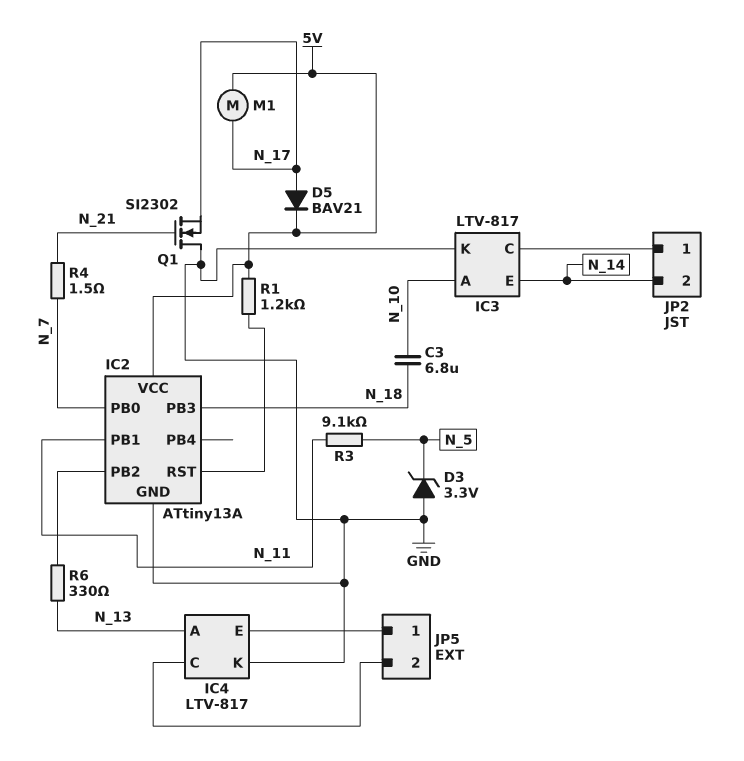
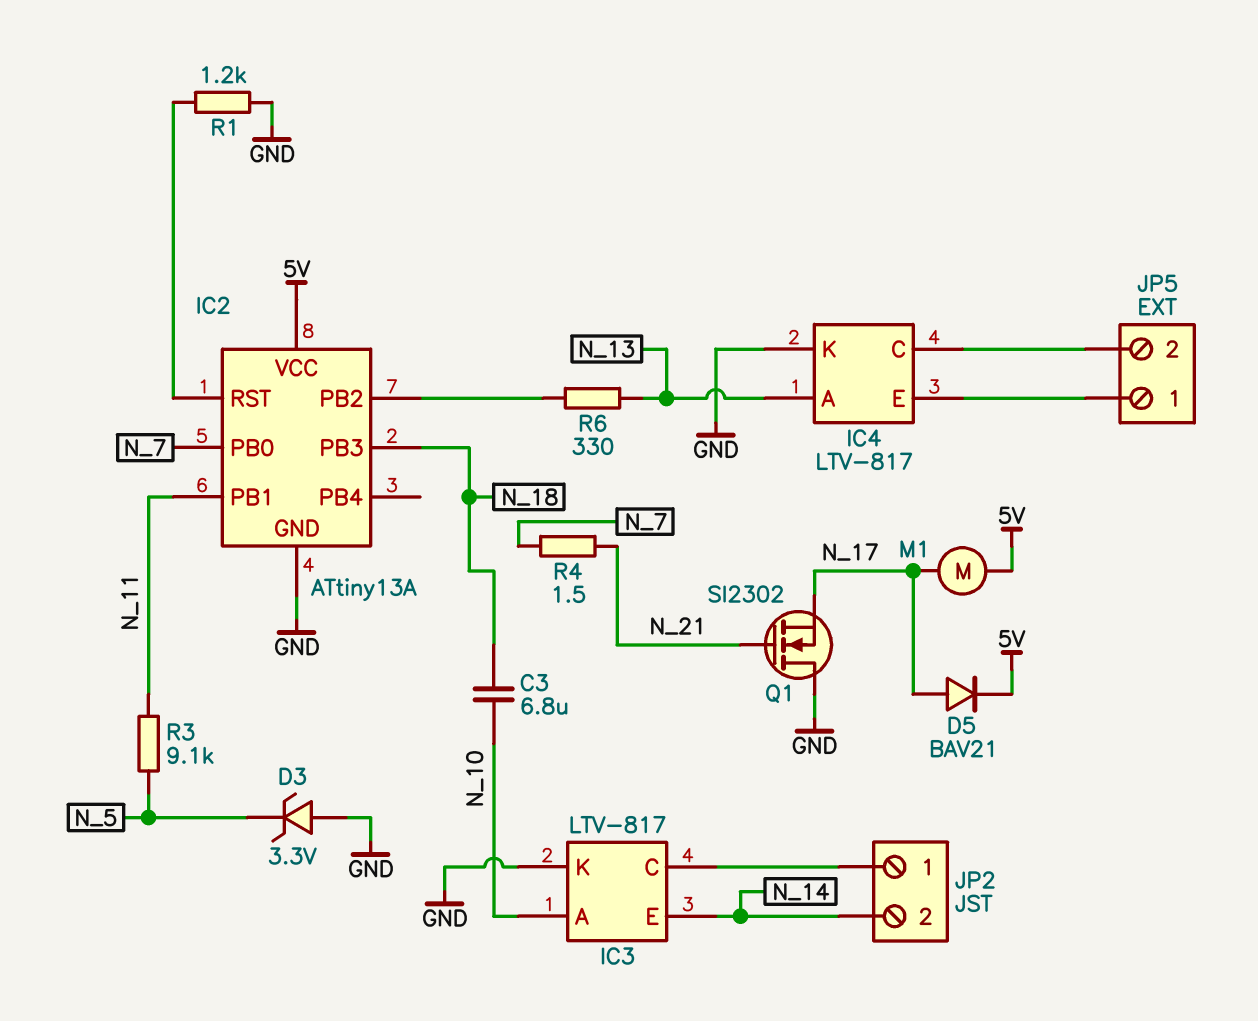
R1: 1.2k (5V, IC2/RST) -> 1.2k (GND, IC2/RST)

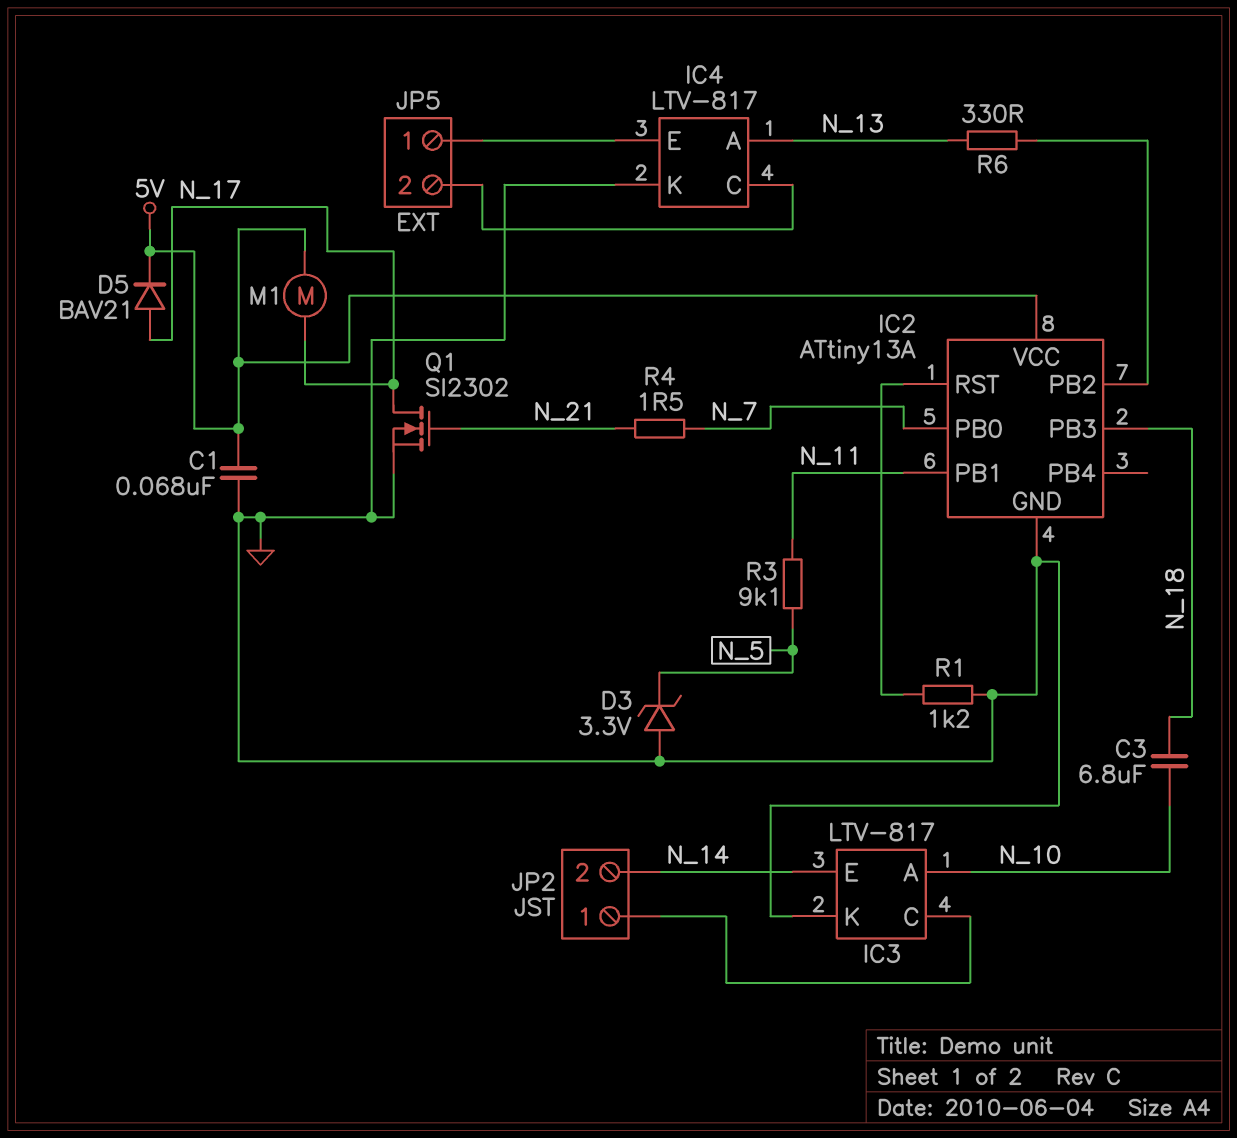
C1: none -> 68nF (5V, GND)
Q1: NMOS SI2302 (G N_21, D GND, S N_17) -> NMOS SI2302 (G N_21, D N_17, S GND)

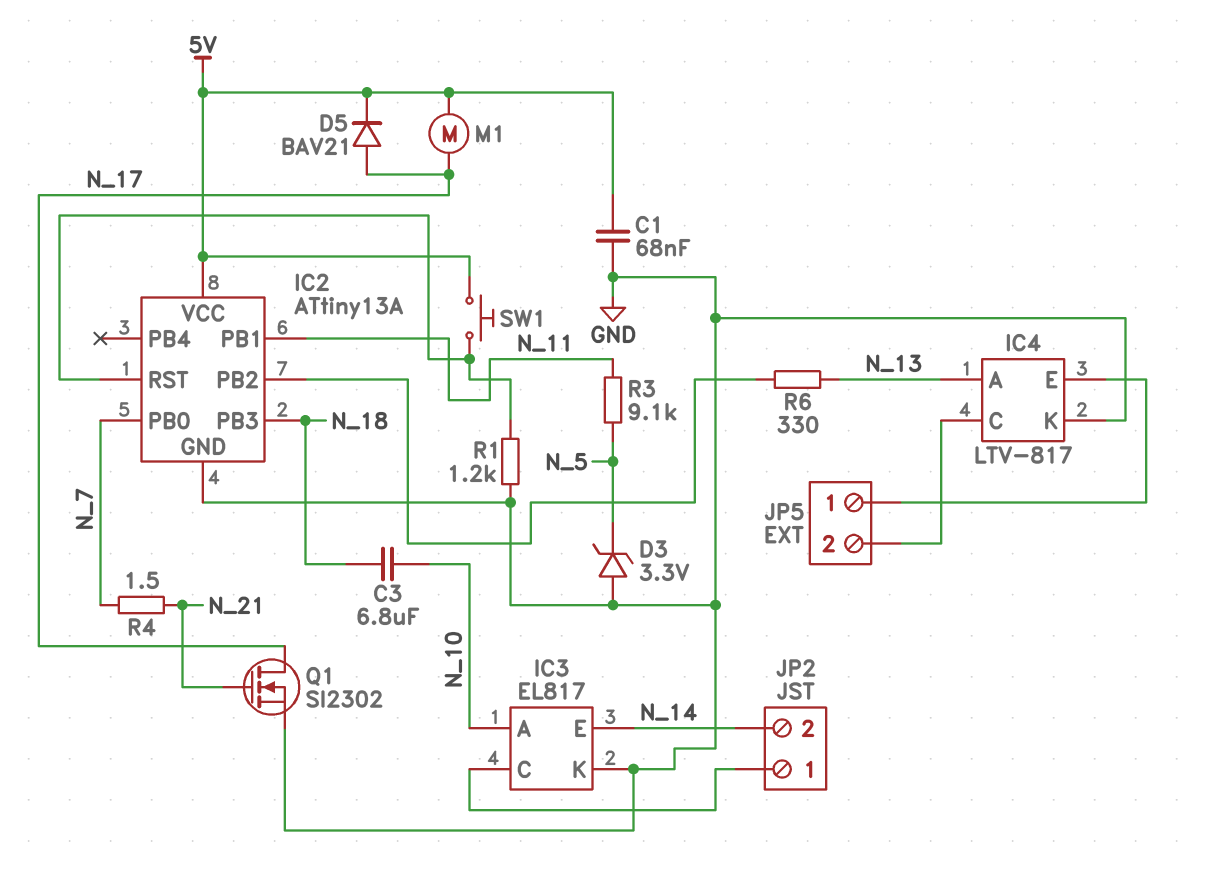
IC3: LTV-817 -> EL817
SW1: none -> button (5V, IC2/RST)

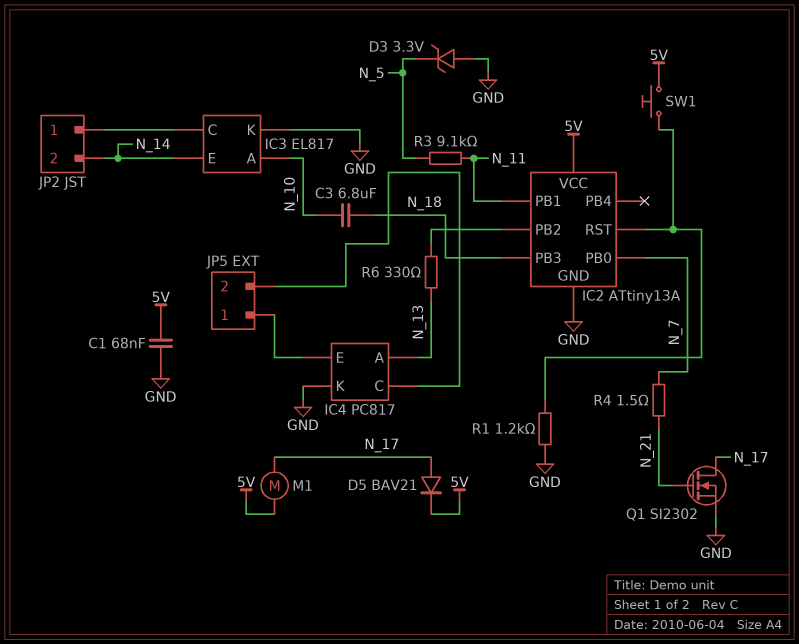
IC4: LTV-817 -> PC817

